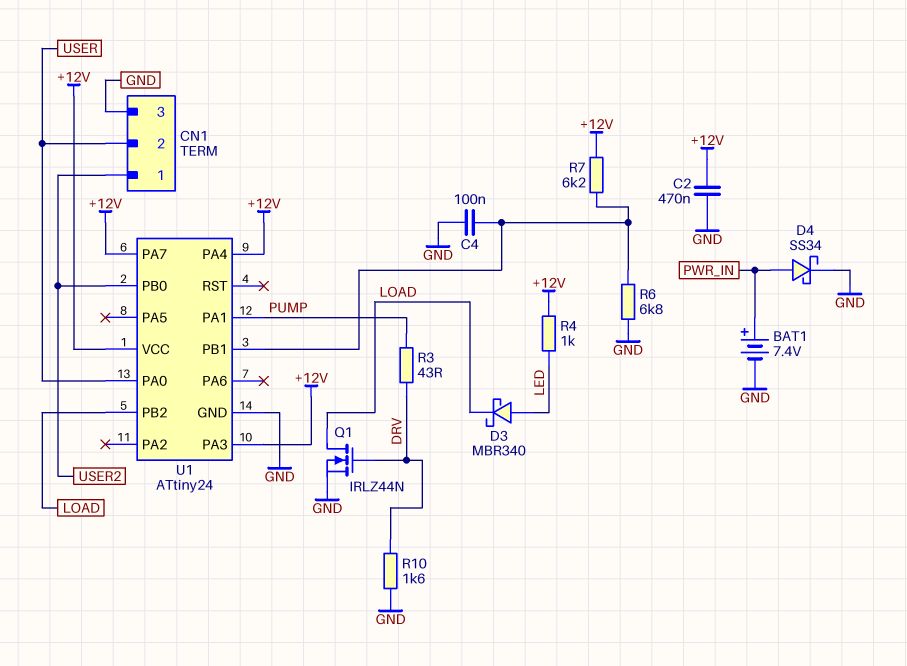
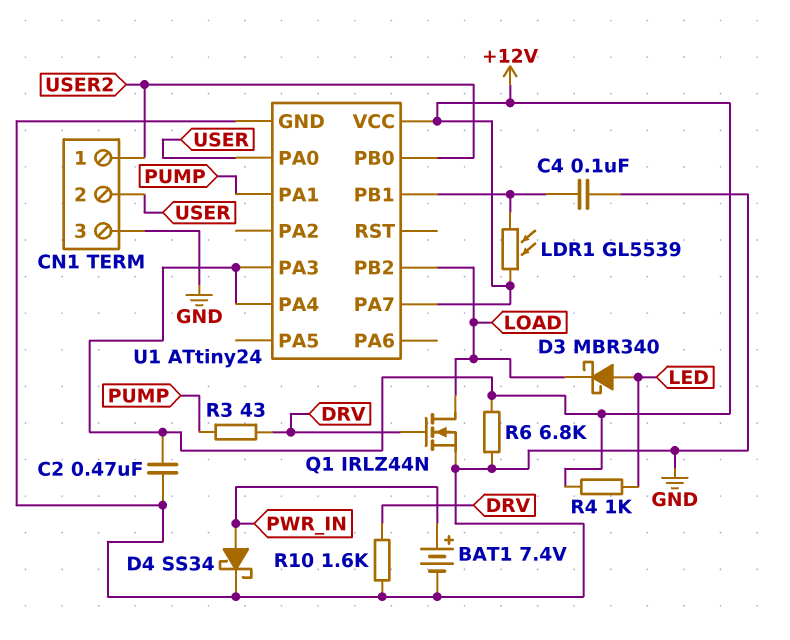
LDR1: none -> GL5539 (+12V, U1/PB1)
R6: 6.8k (GND, U1/PB1) -> 6.8k (+12V, GND)
R7: 6.2k (+12V, U1/PB1) -> none

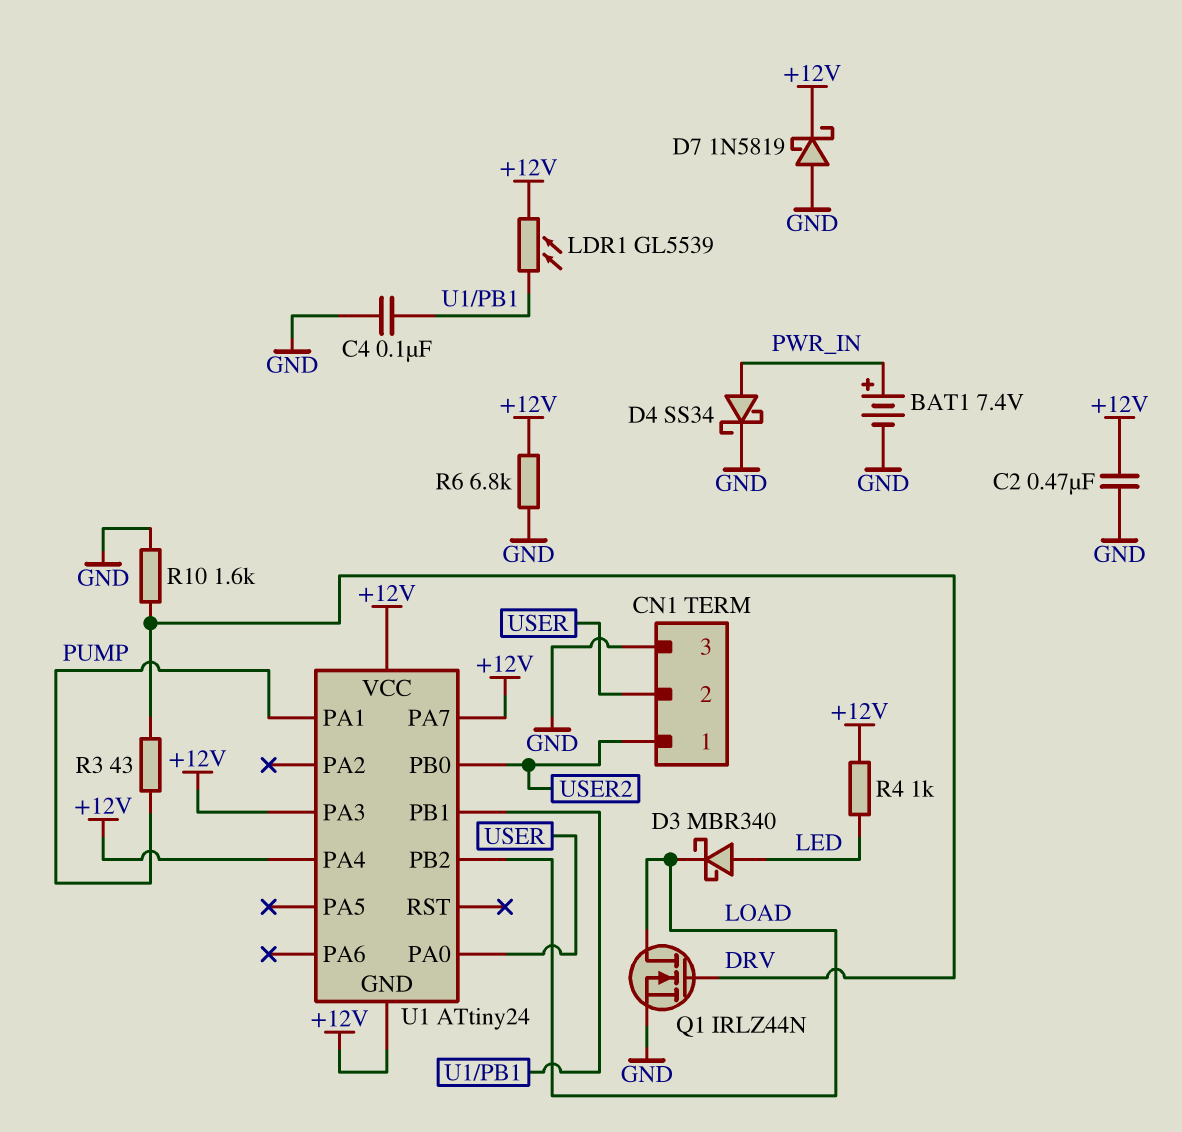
D7: none -> schottky 1N5819 (A GND, K +12V)
U1 pin GND: GND -> +12V

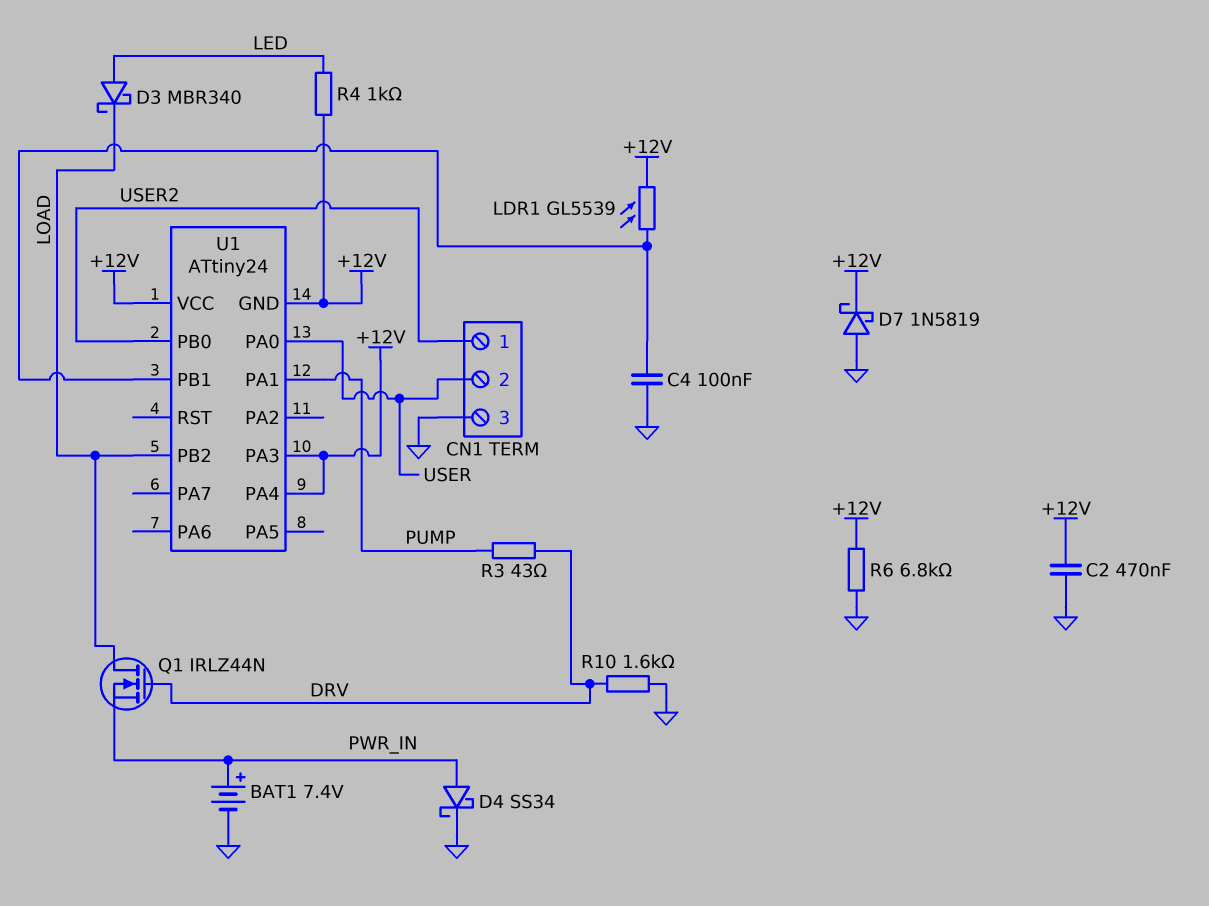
Q1: NMOS IRLZ44N (G DRV, D LOAD, S GND) -> NMOS IRLZ44N (G DRV, D LOAD, S PWR_IN)
U1 pin PA7: +12V -> none

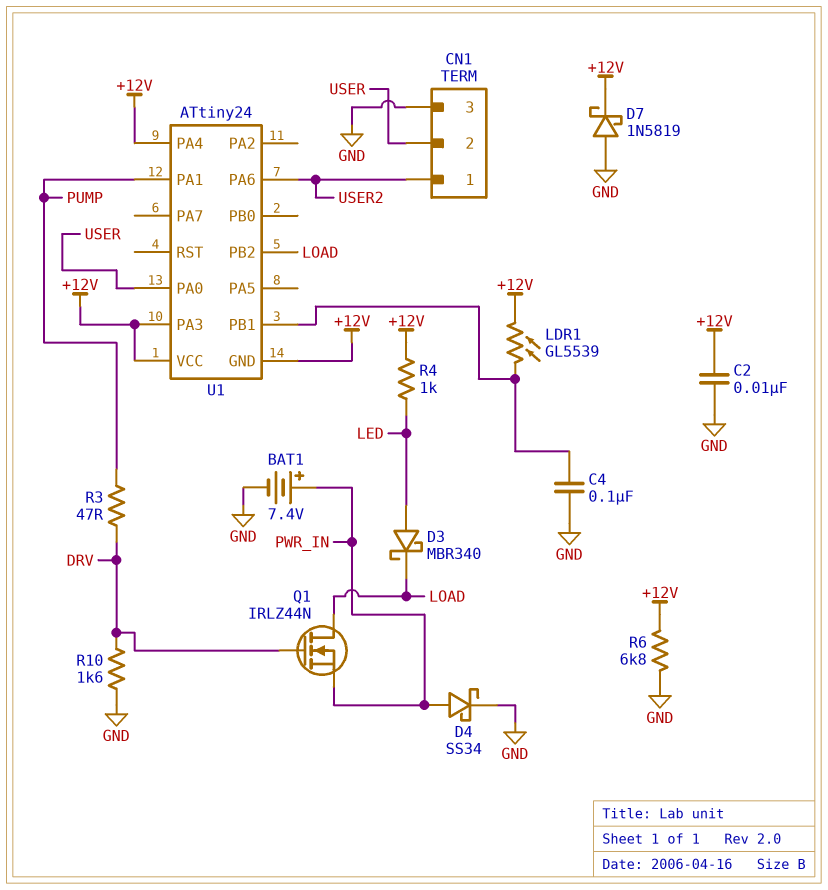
C2: 470nF (+12V, GND) -> 10nF (+12V, GND)
R3: 43 (DRV, PUMP) -> 47 (DRV, PUMP)
U1 pin PA6: none -> USER2
U1 pin PB0: USER2 -> none

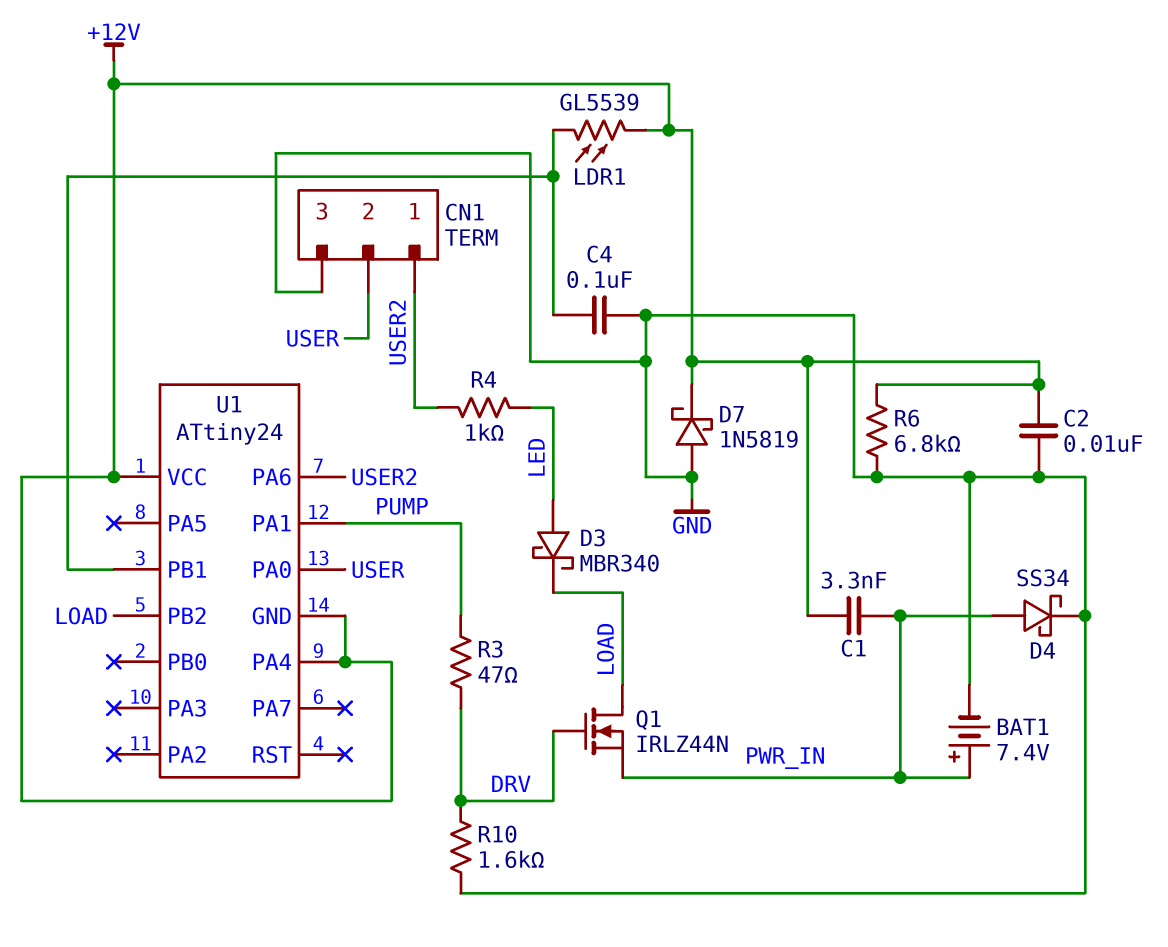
C1: none -> 3.3nF (+12V, PWR_IN)
R4: 1k (+12V, LED) -> 1k (LED, USER2)
U1 pin PA3: +12V -> none

